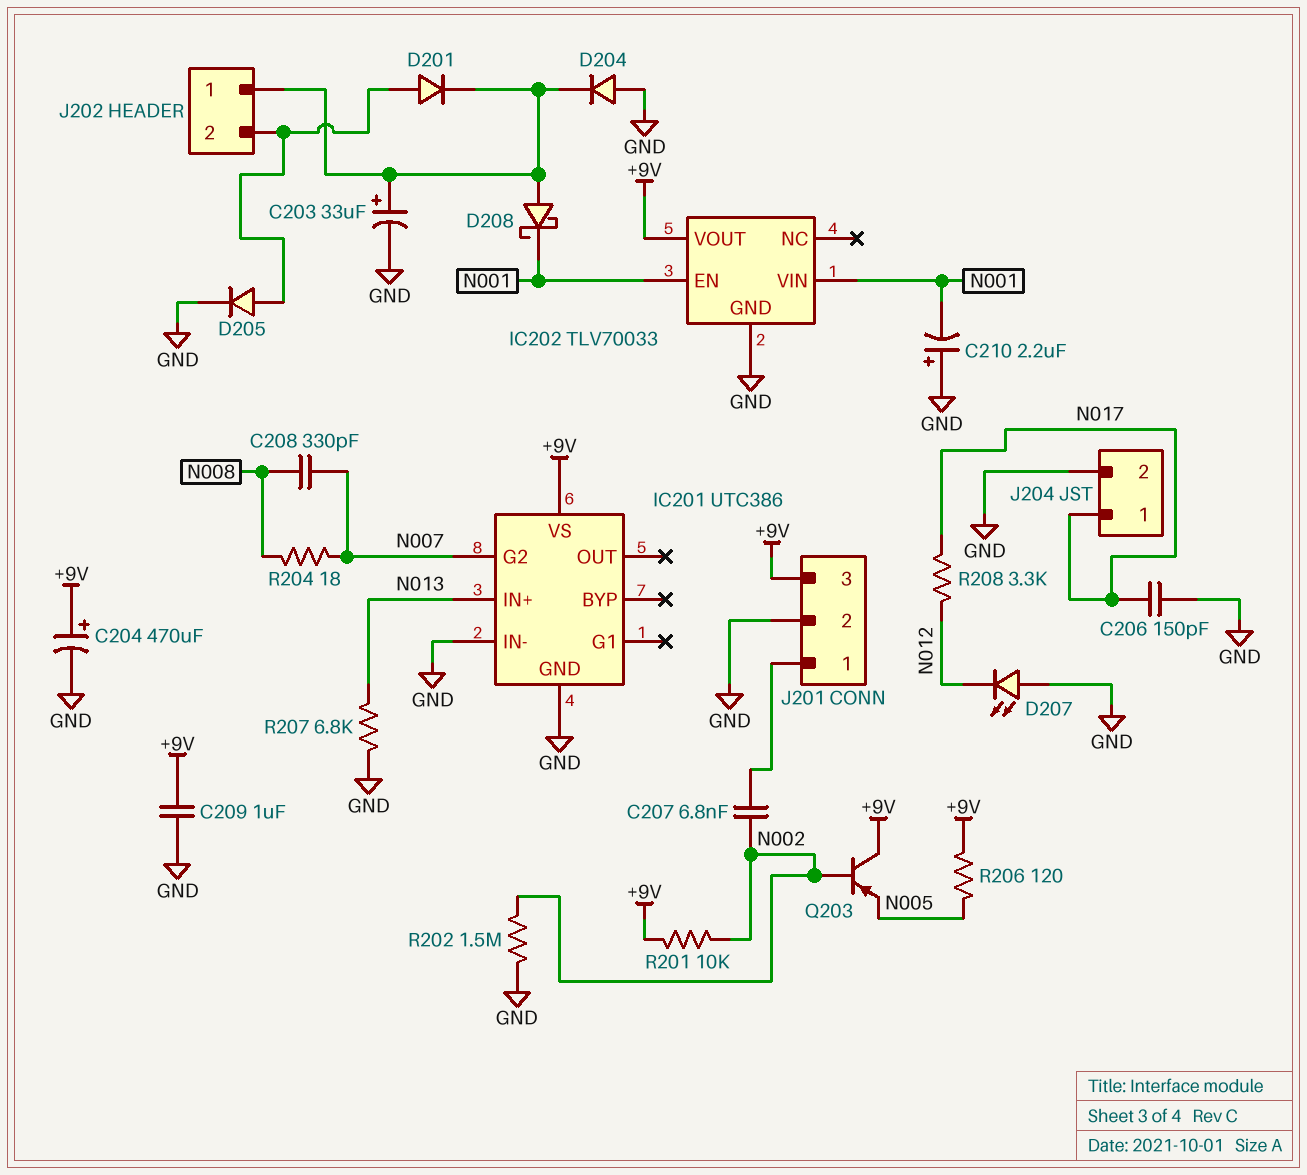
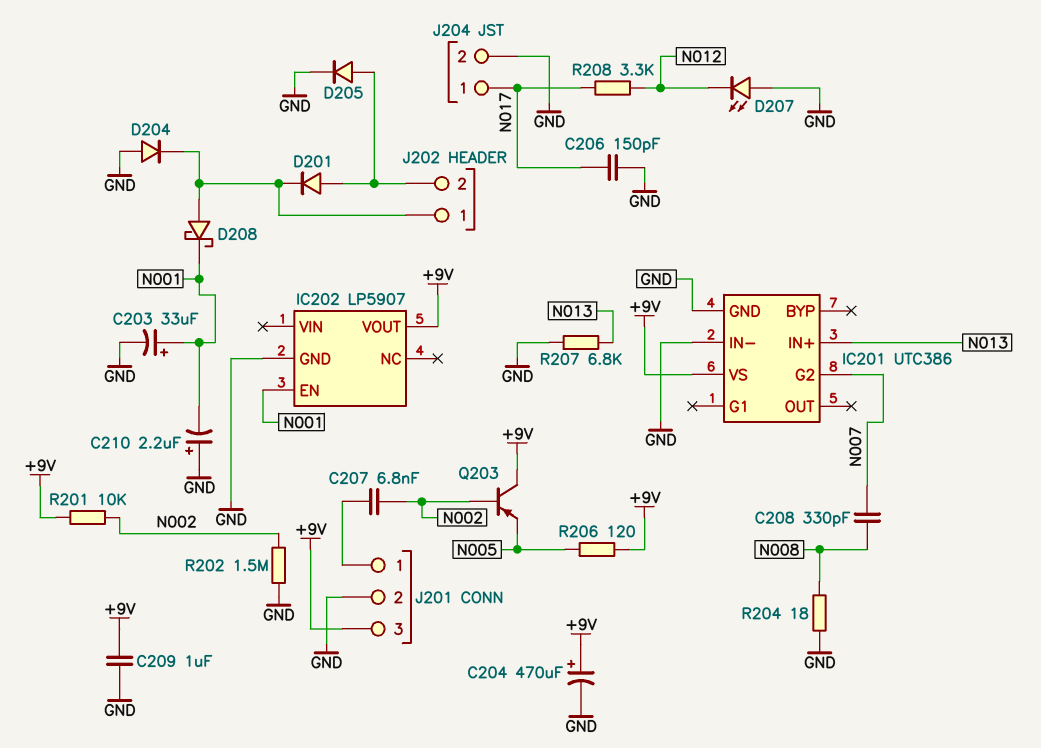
C203: 33uF (plus J202/1, minus GND) -> 33uF (plus N001, minus GND)
IC202: TLV70033 -> LP5907
IC202 pin VIN: N001 -> none
R204: 18 (N007, N008) -> 18 (GND, N008)

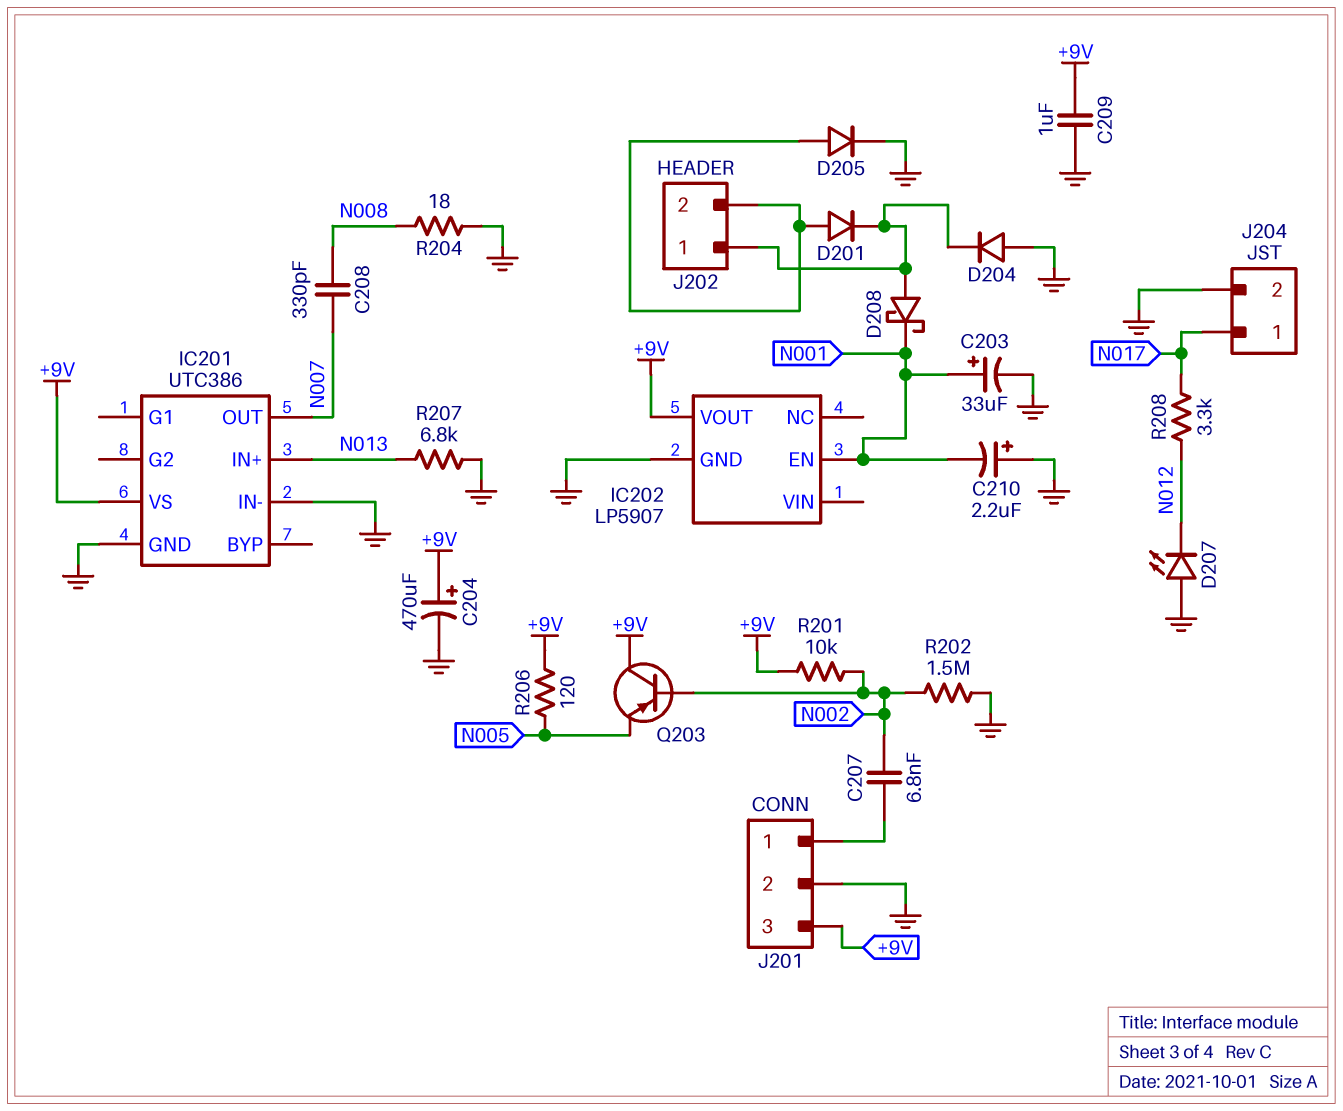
C206: 150pF (GND, N017) -> none
IC201 pin G2: N007 -> none
IC201 pin OUT: none -> N007

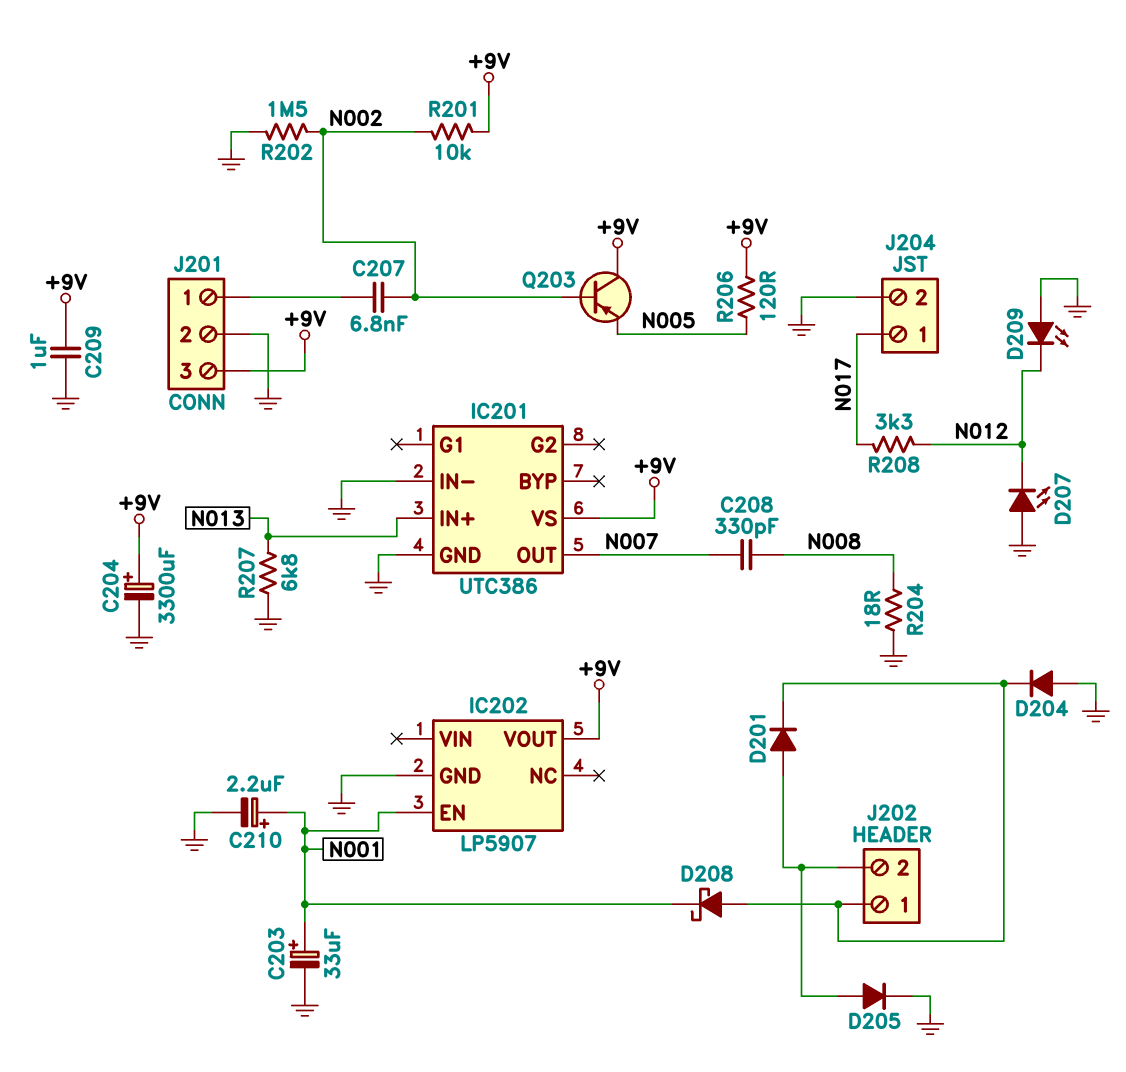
C204: 470uF (plus +9V, minus GND) -> 3300uF (plus +9V, minus GND)
C210: 2.2uF (plus GND, minus N001) -> 2.2uF (plus N001, minus GND)
D209: none -> LED (A GND, K N012)

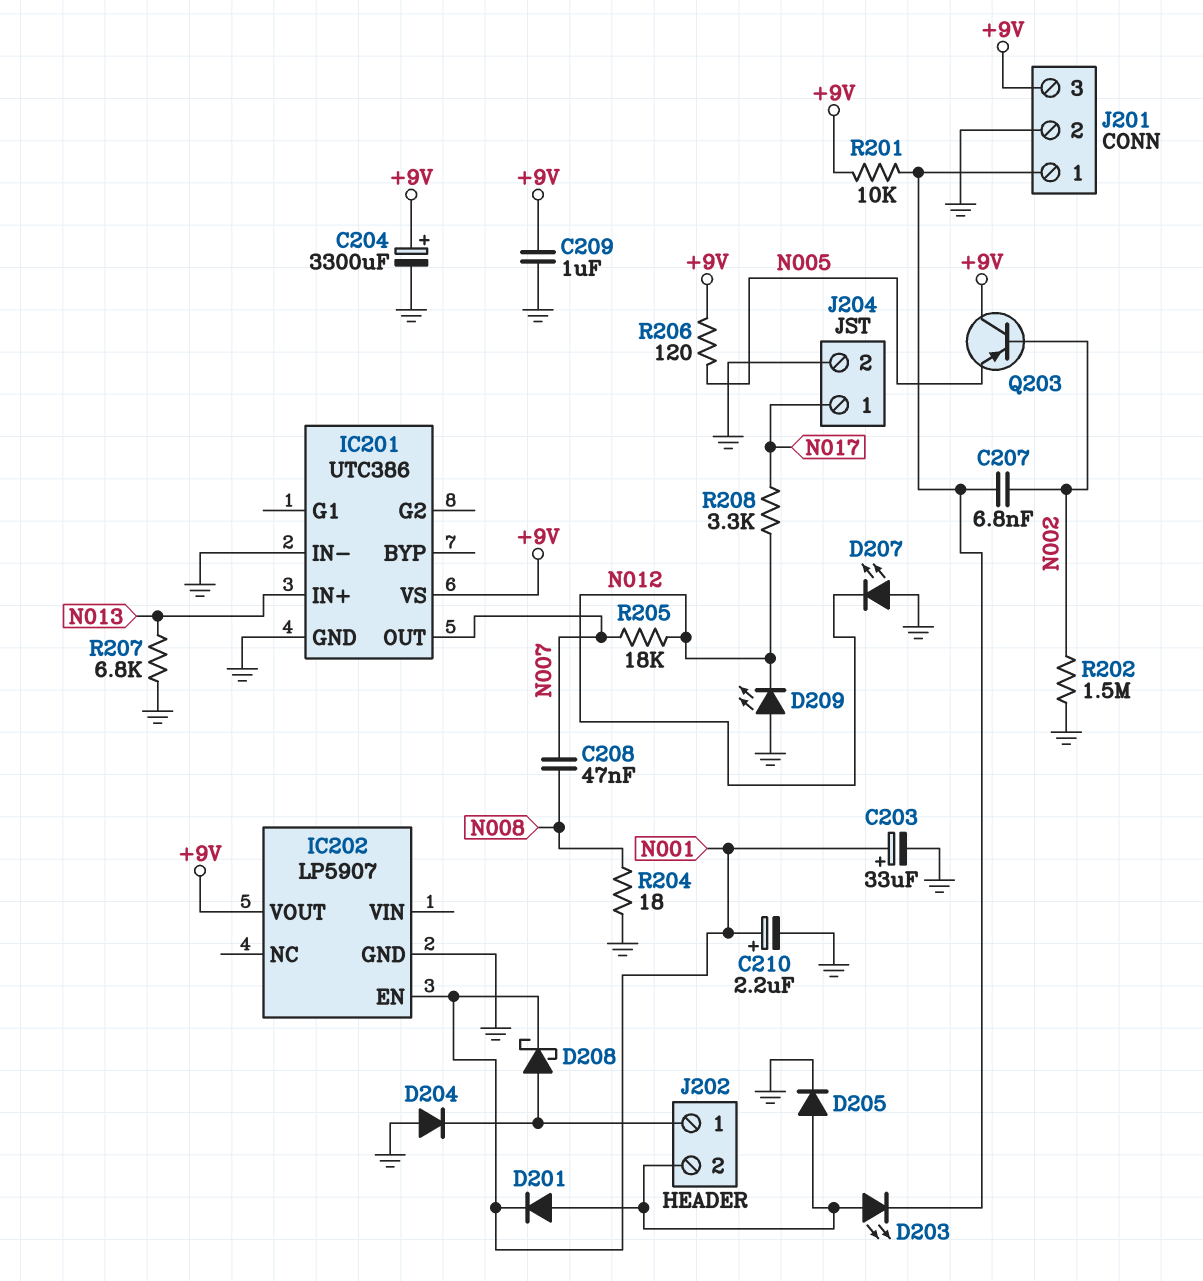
C208: 330pF (N007, N008) -> 47nF (N007, N008)
D201: diode (A J202/2, K J202/1) -> diode (A J202/2, K N001)
D203: none -> LED (A J202/2, K J201/1)
R201: 10k (+9V, N002) -> 10k (+9V, J201/1)
R205: none -> 18k (N007, N012)

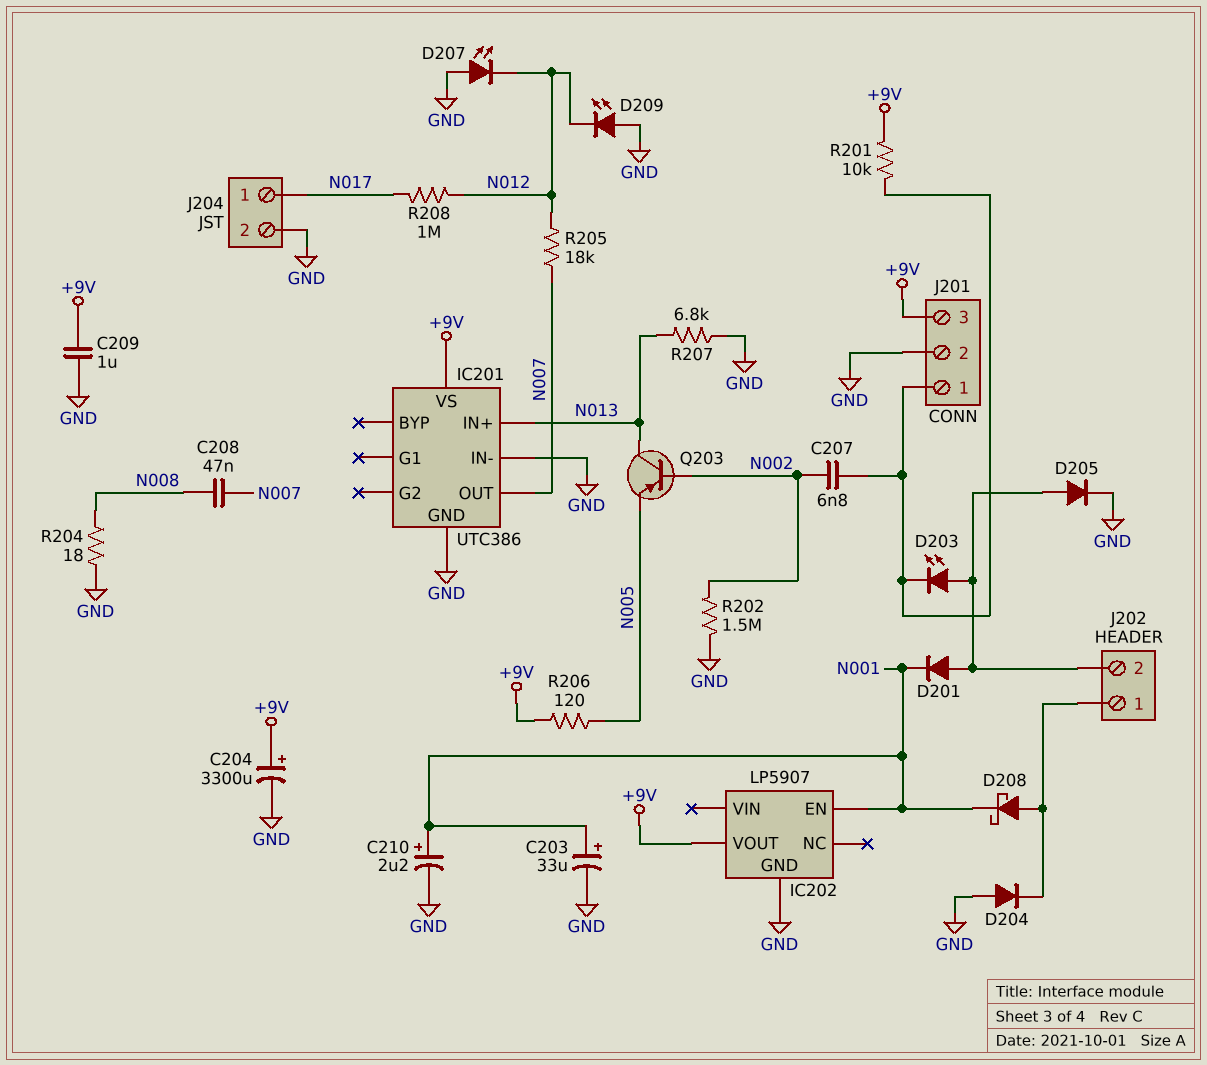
Q203: PNP (B N002, C +9V, E N005) -> PNP (B N002, C N013, E N005)
R208: 3.3k (N012, N017) -> 1M (N012, N017)

